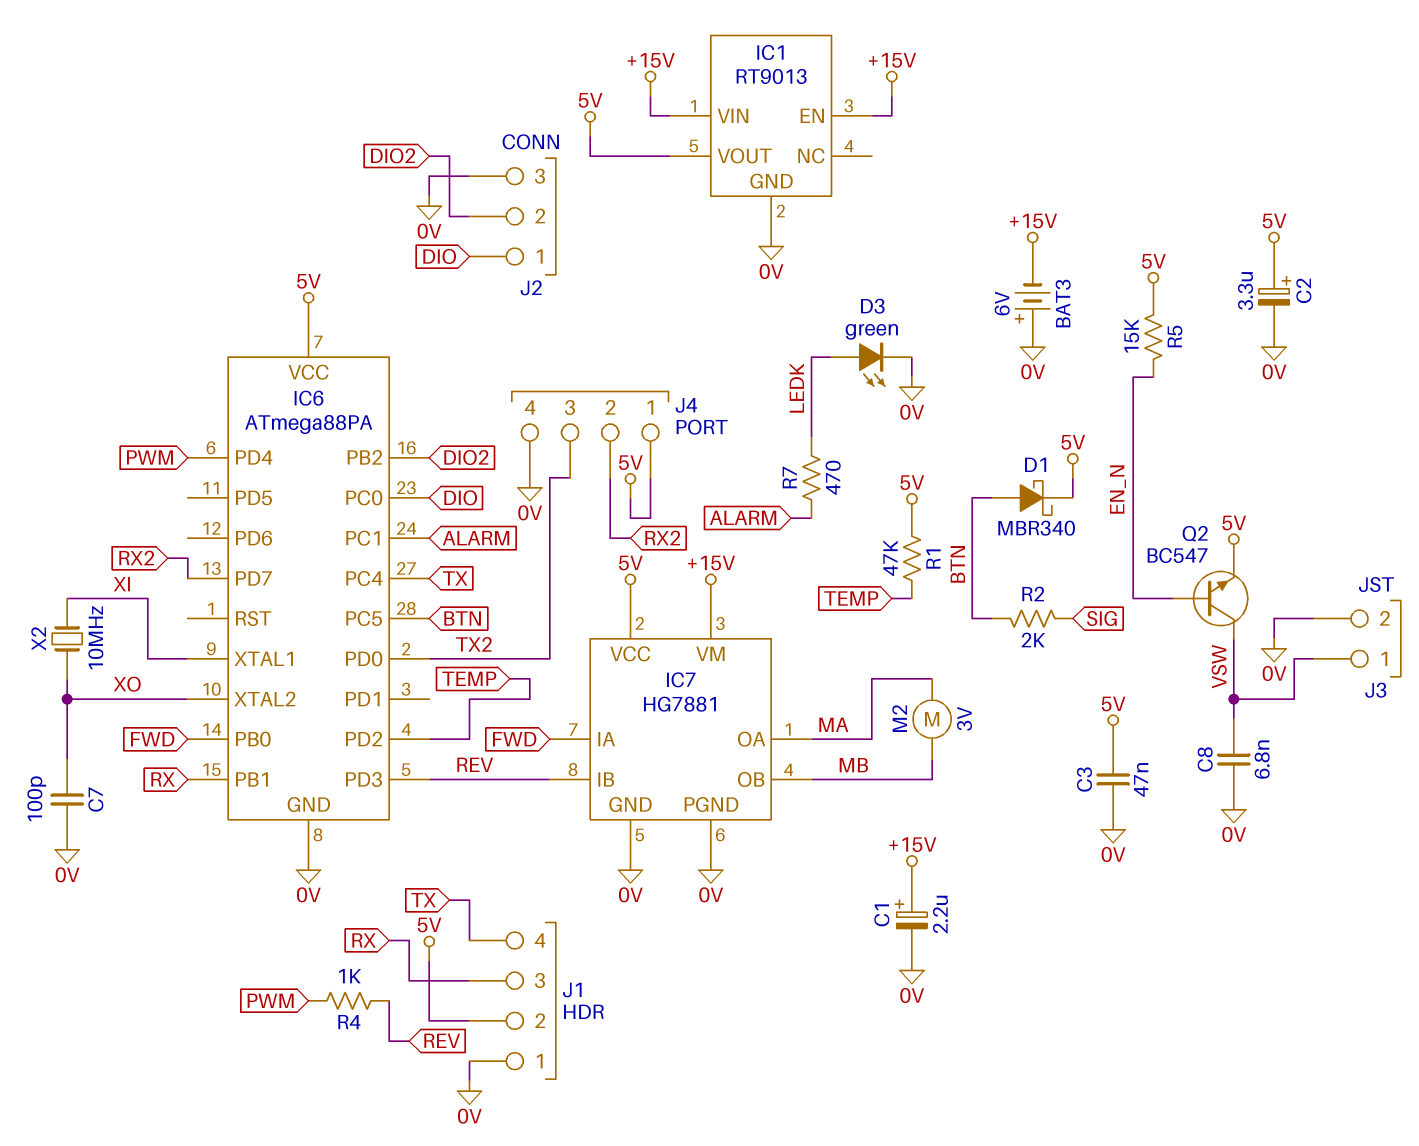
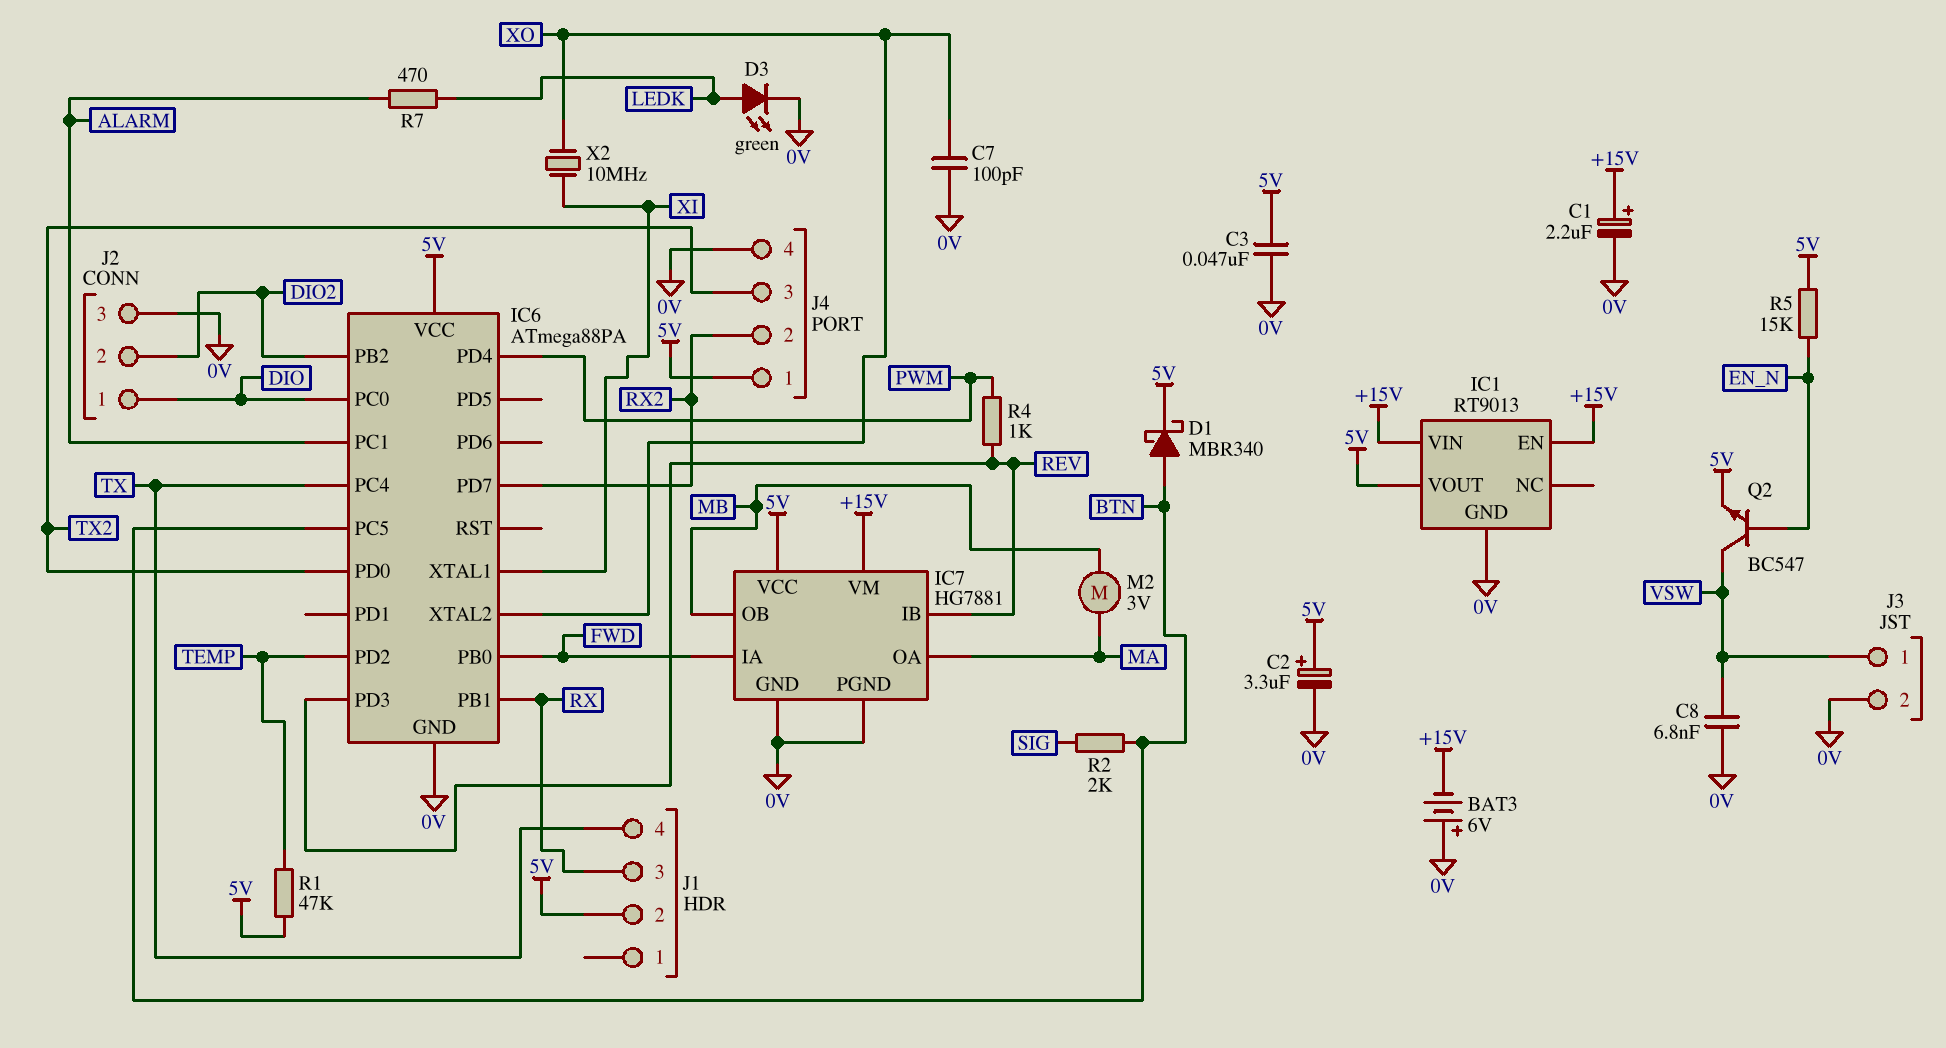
J1 pin 1: 0V -> none

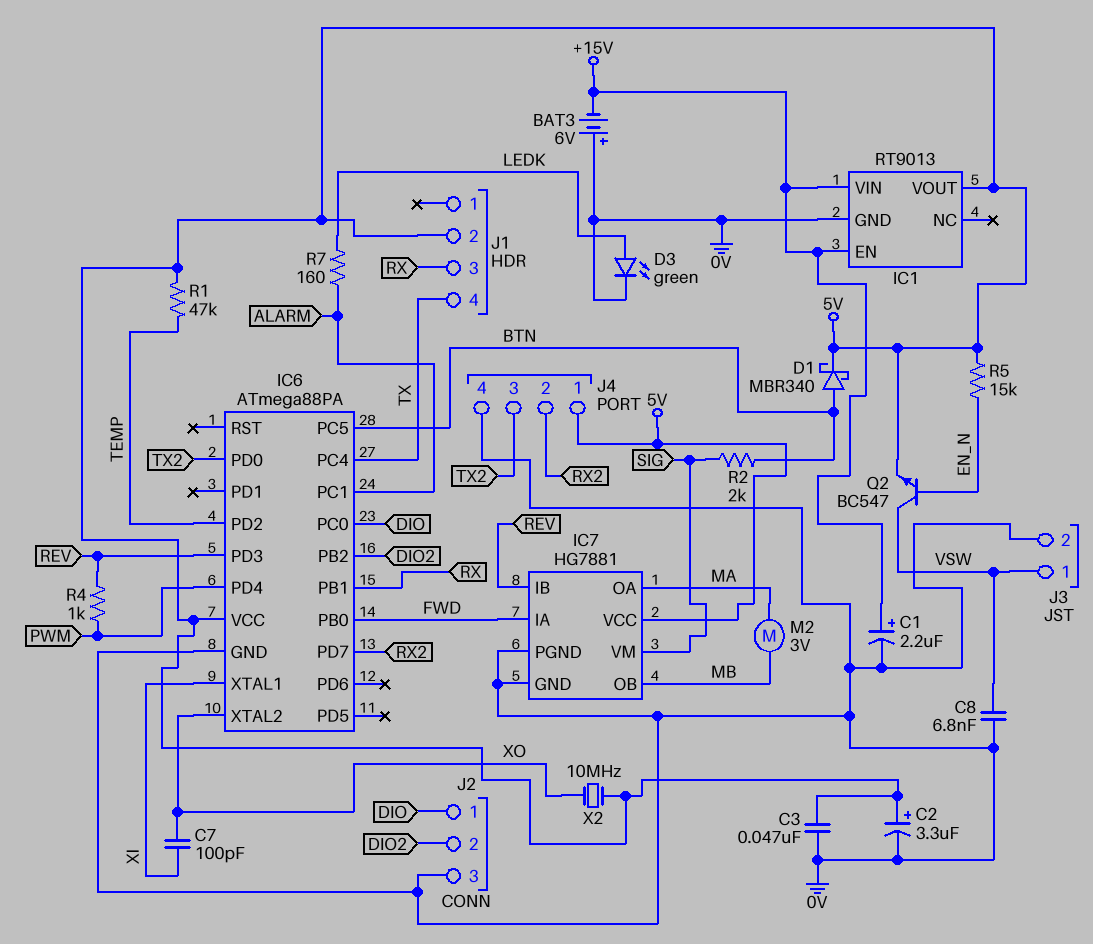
C7: 100pF (0V, XO) -> 100pF (XI, XO)
IC7 pin VM: +15V -> SIG
R7: 470 (ALARM, LEDK) -> 160 (ALARM, LEDK)
X2: 10MHz (XI, XO) -> 10MHz (5V, XO)

